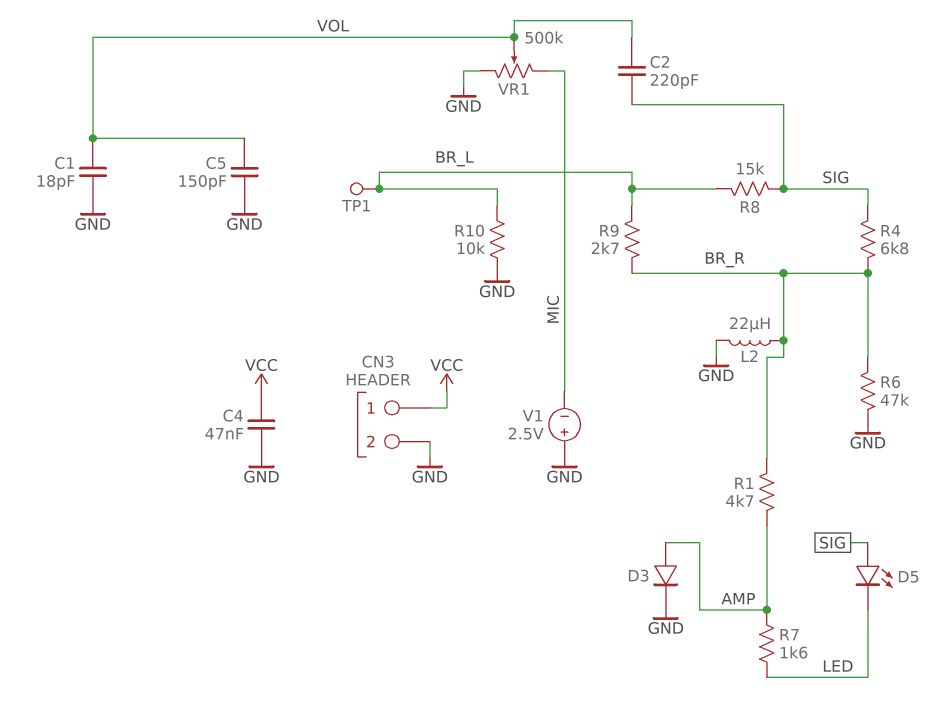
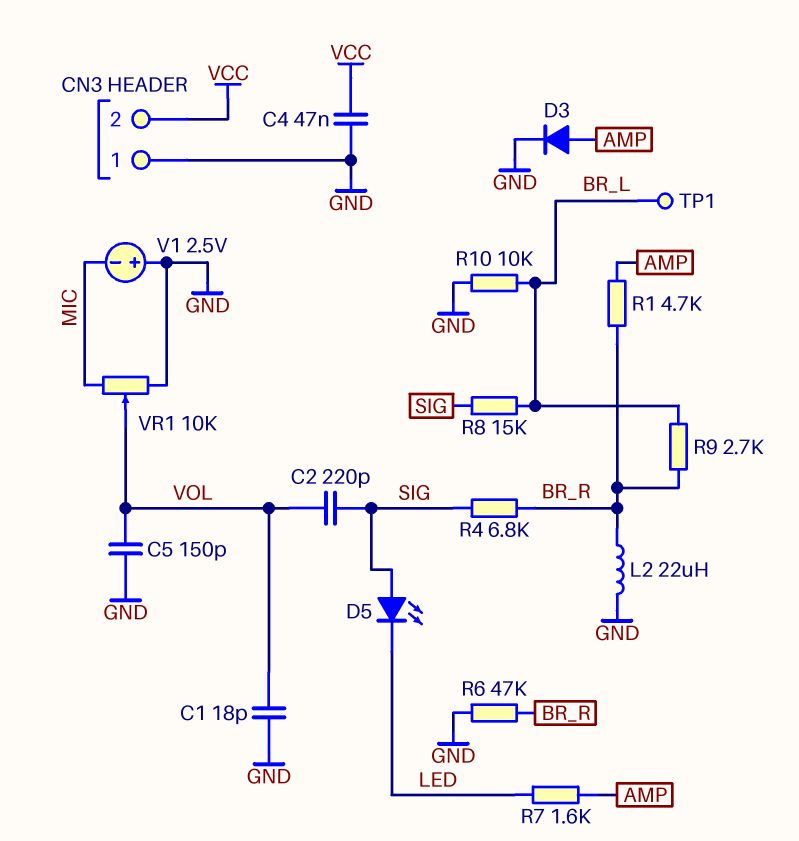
CN3 pin 1: VCC -> GND
CN3 pin 2: GND -> VCC
VR1: 500k (GND, MIC, wiper VOL) -> 10k (GND, MIC, wiper VOL)

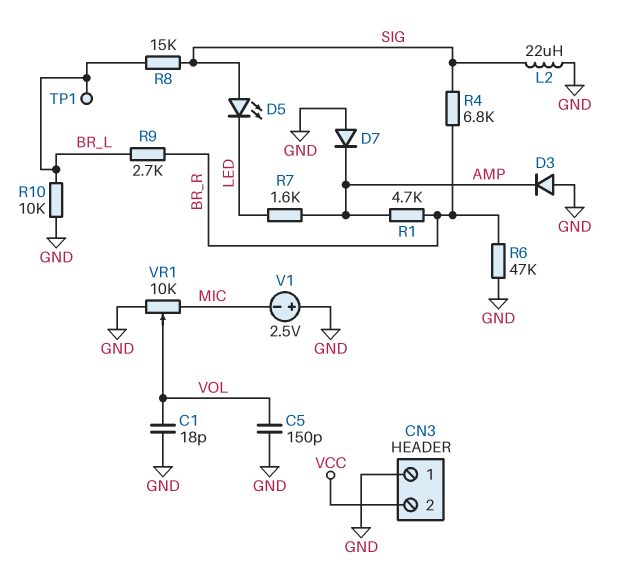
C2: 220pF (SIG, VOL) -> none
C4: 47nF (GND, VCC) -> none
D3: diode (A AMP, K GND) -> diode (A GND, K AMP)
D7: none -> diode (A GND, K AMP)
L2: 22uH (BR_R, GND) -> 22uH (GND, SIG)

